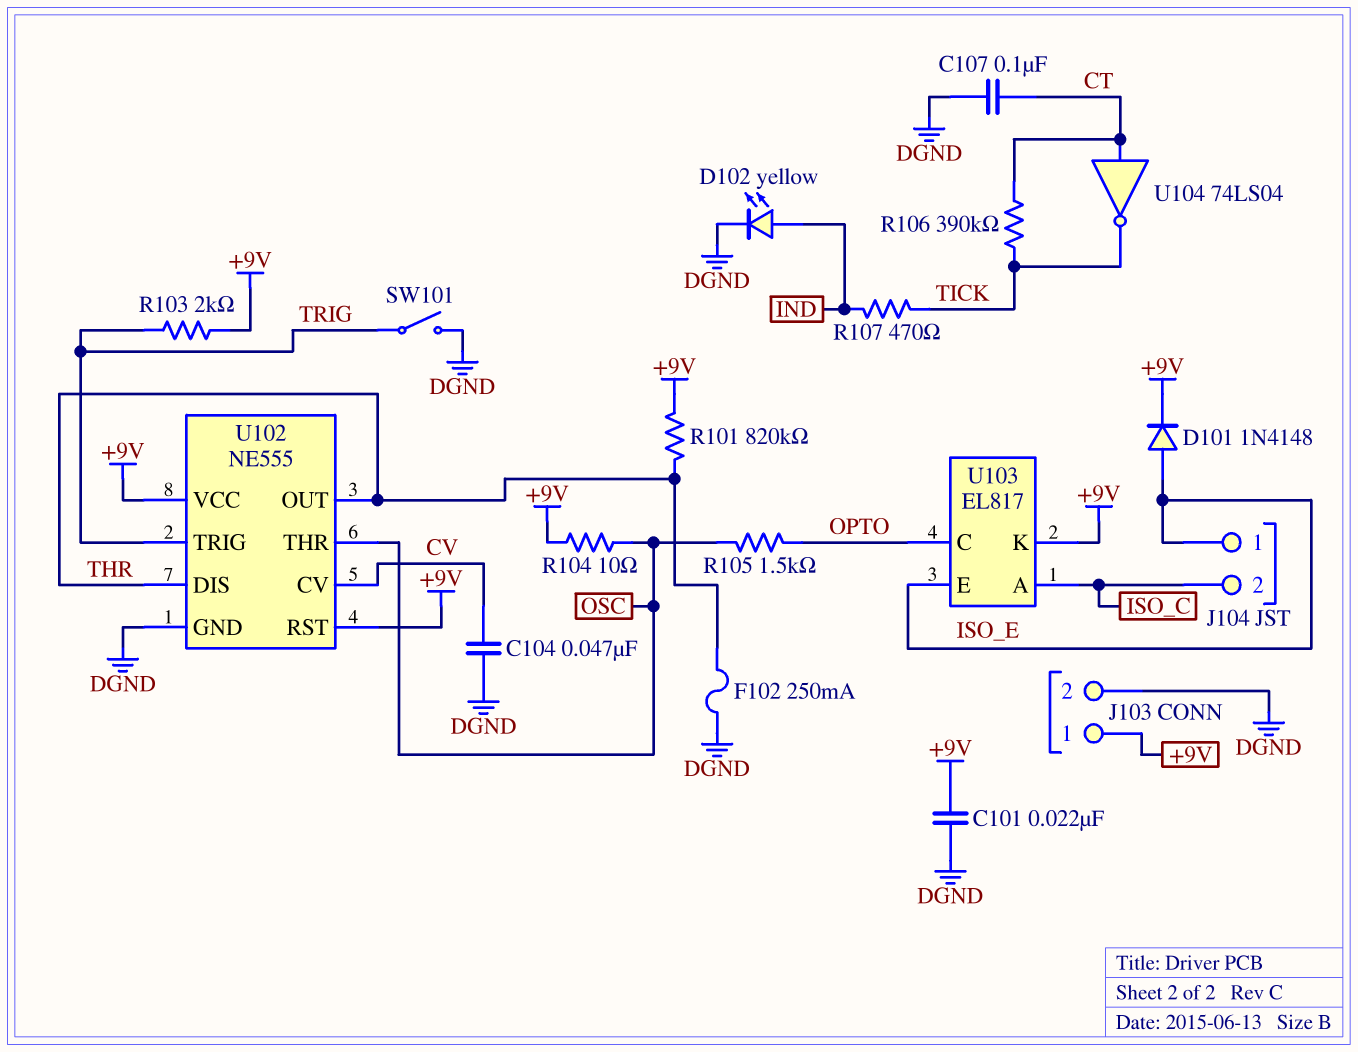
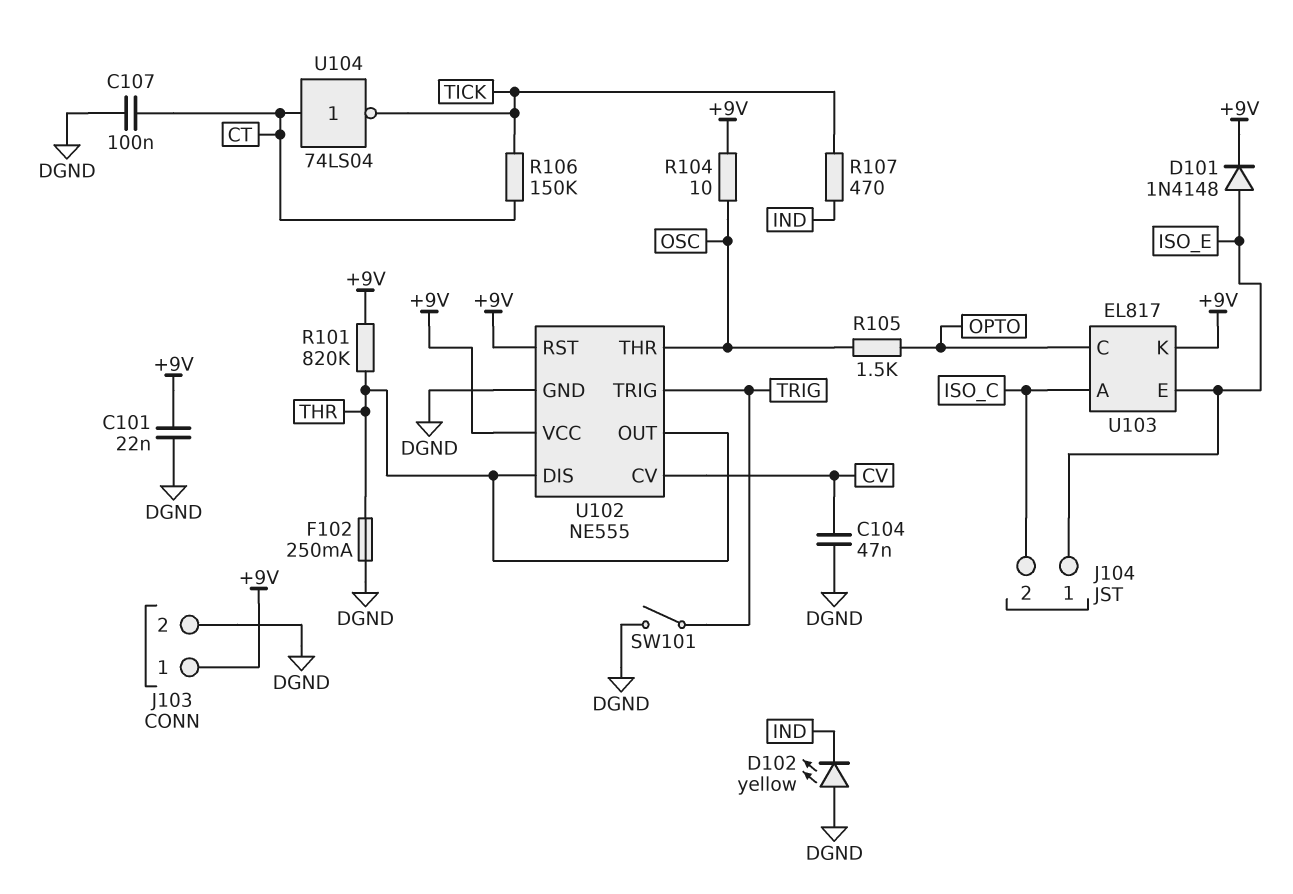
D102: LED yellow (A IND, K DGND) -> LED yellow (A DGND, K IND)
R103: 2k (+9V, TRIG) -> none
R106: 390k (CT, TICK) -> 150k (CT, TICK)

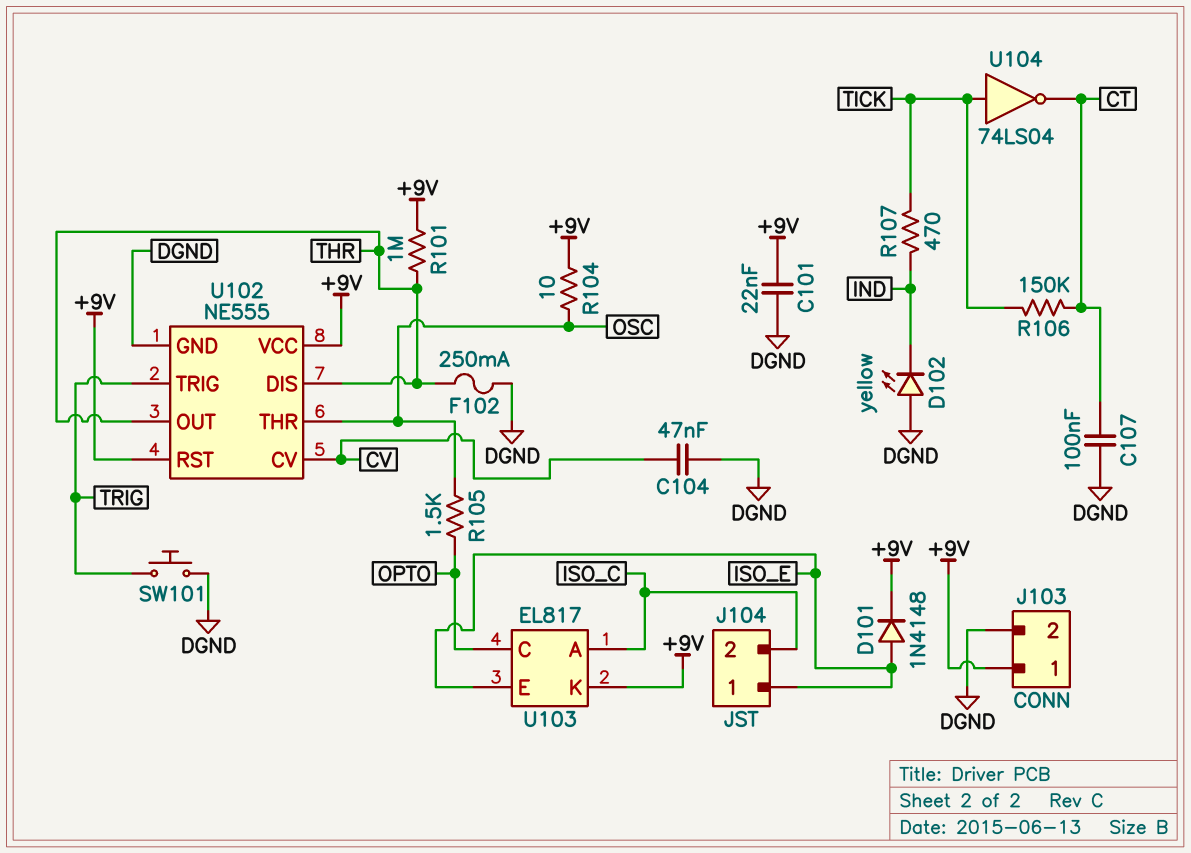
R101: 820k (+9V, THR) -> 1M (+9V, THR)
SW101: switch (DGND, TRIG) -> button (DGND, TRIG)
U104: NOT 74LS04 (in CT, out TICK) -> NOT 74LS04 (in TICK, out CT)

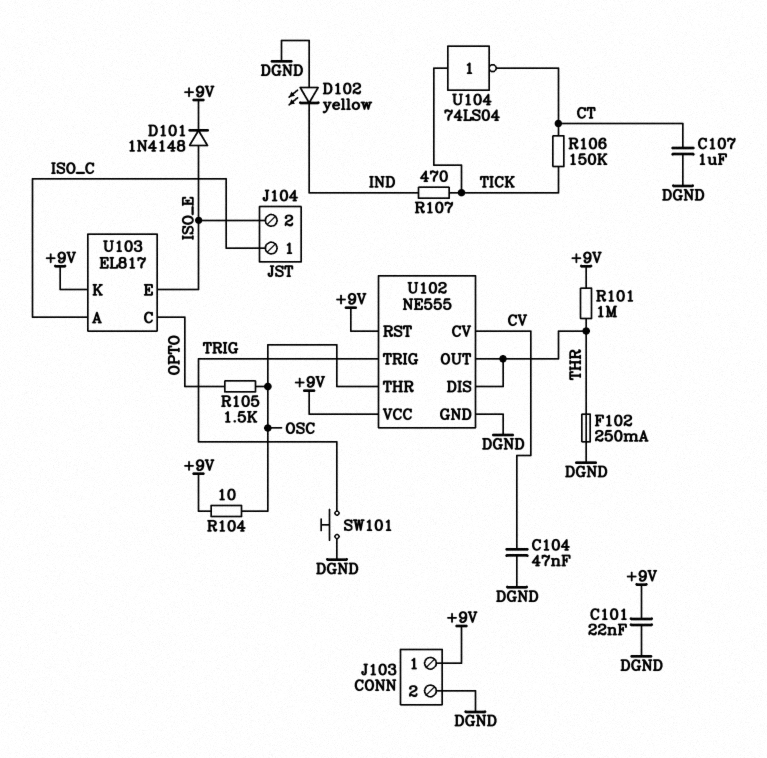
C107: 100nF (CT, DGND) -> 1uF (CT, DGND)
J104 pin 1: ISO_E -> ISO_C
J104 pin 2: ISO_C -> ISO_E

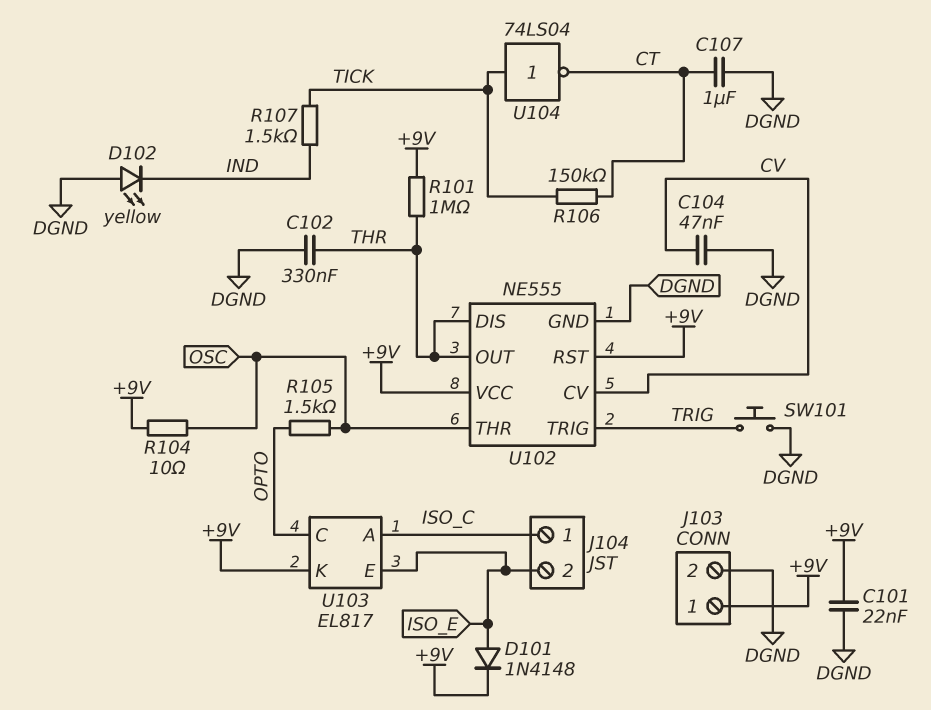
C102: none -> 330nF (DGND, THR)
F102: 250mA (DGND, THR) -> none
R107: 470 (IND, TICK) -> 1.5k (IND, TICK)

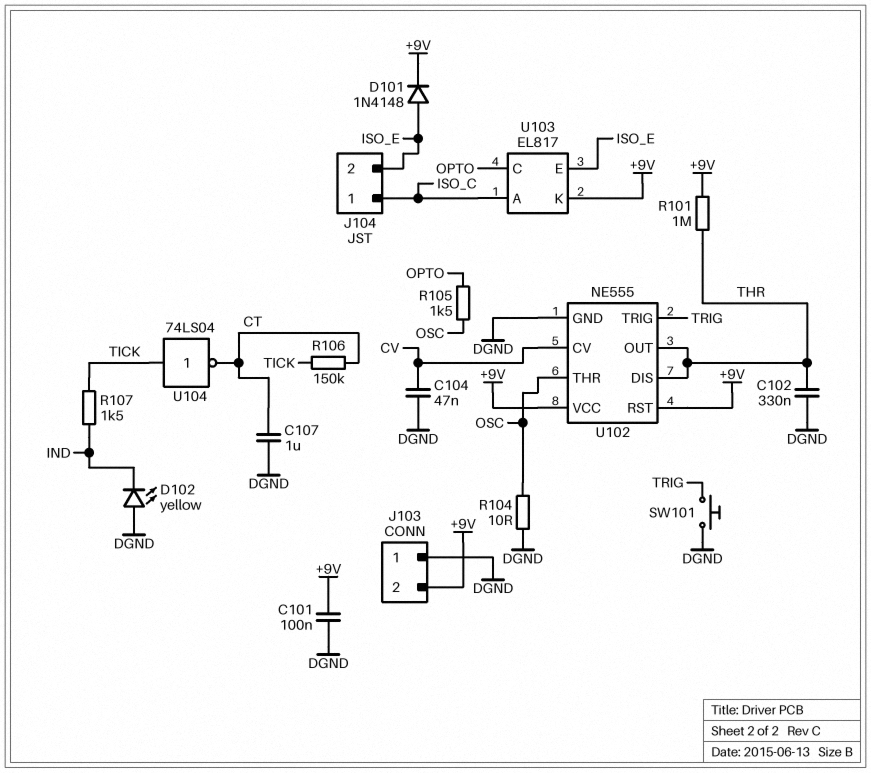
C101: 22nF (+9V, DGND) -> 100nF (+9V, DGND)
J103 pin 1: +9V -> DGND
J103 pin 2: DGND -> +9V
R104: 10 (+9V, OSC) -> 10 (DGND, OSC)

